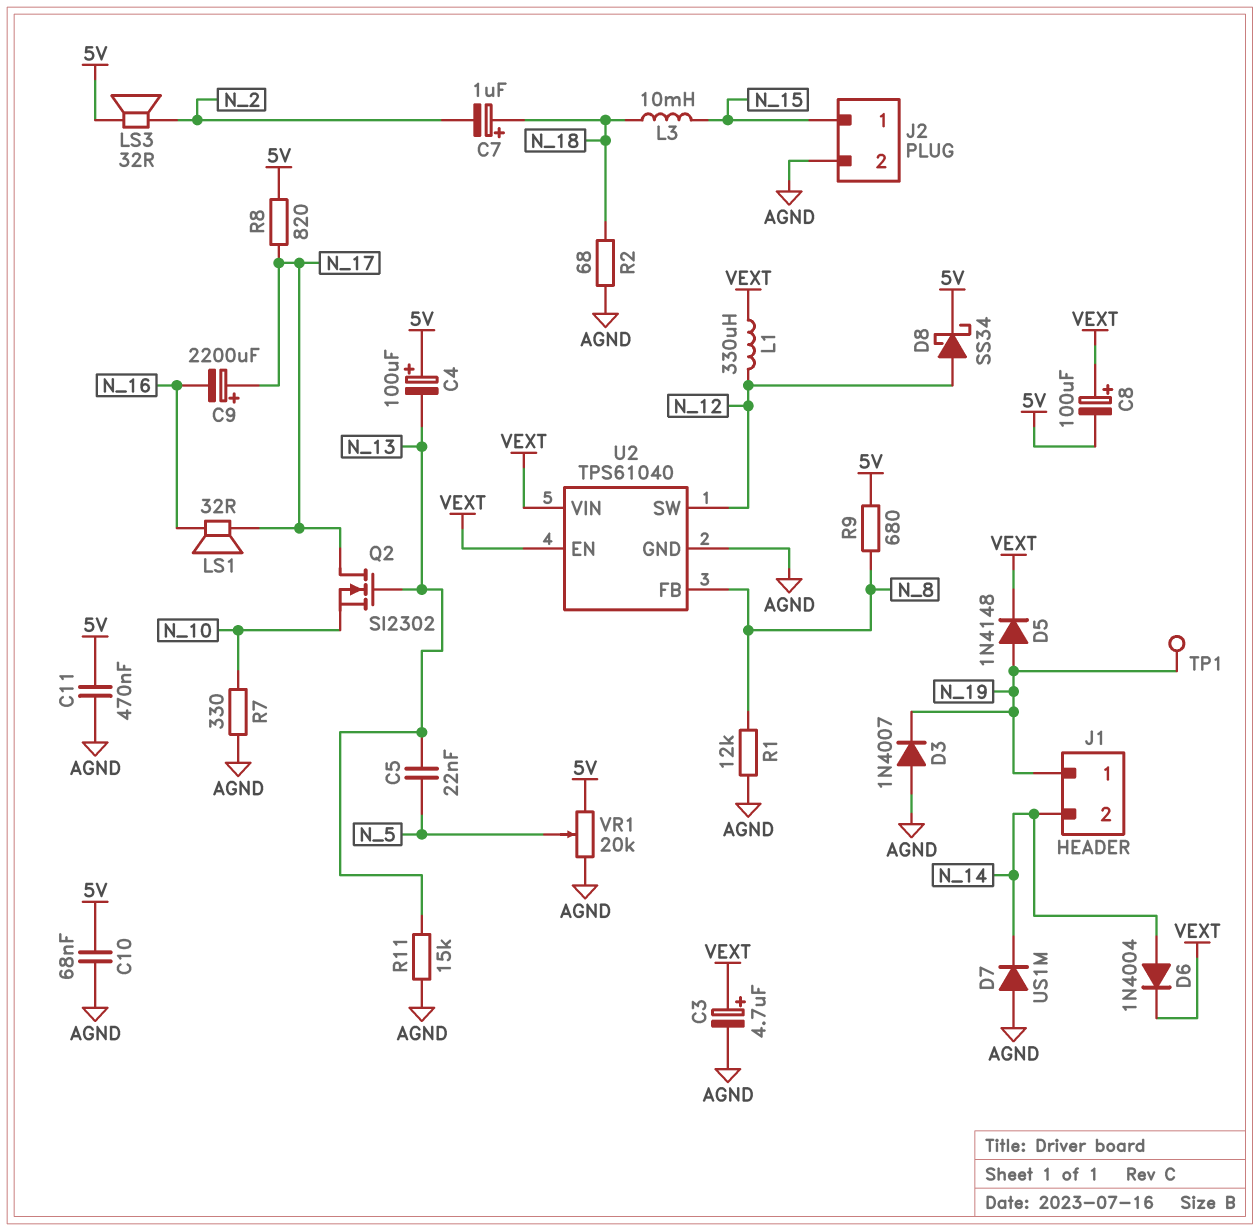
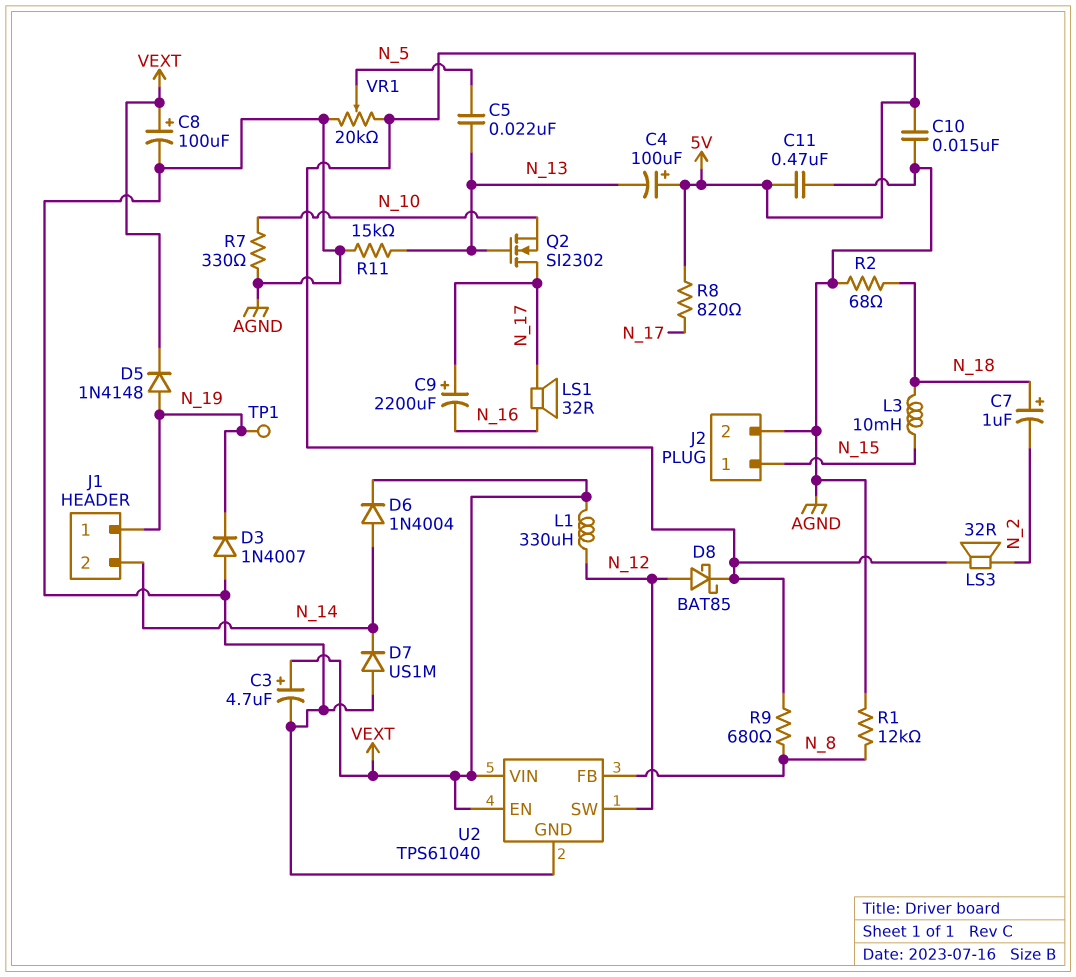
C8: 100uF (plus VEXT, minus 5V) -> 100uF (plus VEXT, minus AGND)
C10: 68nF (5V, AGND) -> 15nF (5V, AGND)
D8: schottky SS34 (A N_12, K 5V) -> schottky BAT85 (A N_12, K 5V)

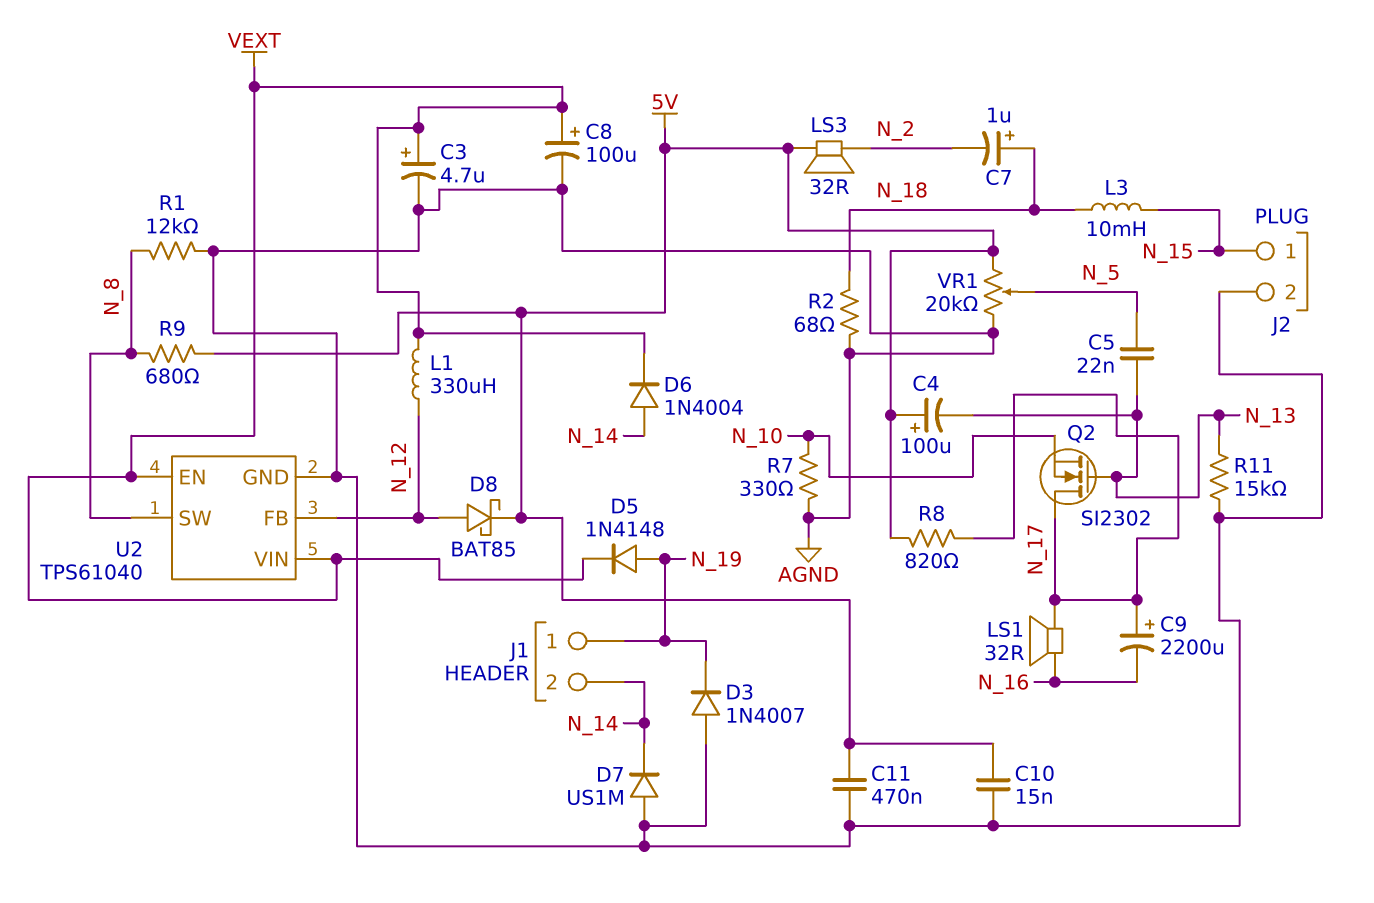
TP1: test point (N_19) -> none
U2 pin FB: N_8 -> N_12
U2 pin SW: N_12 -> N_8

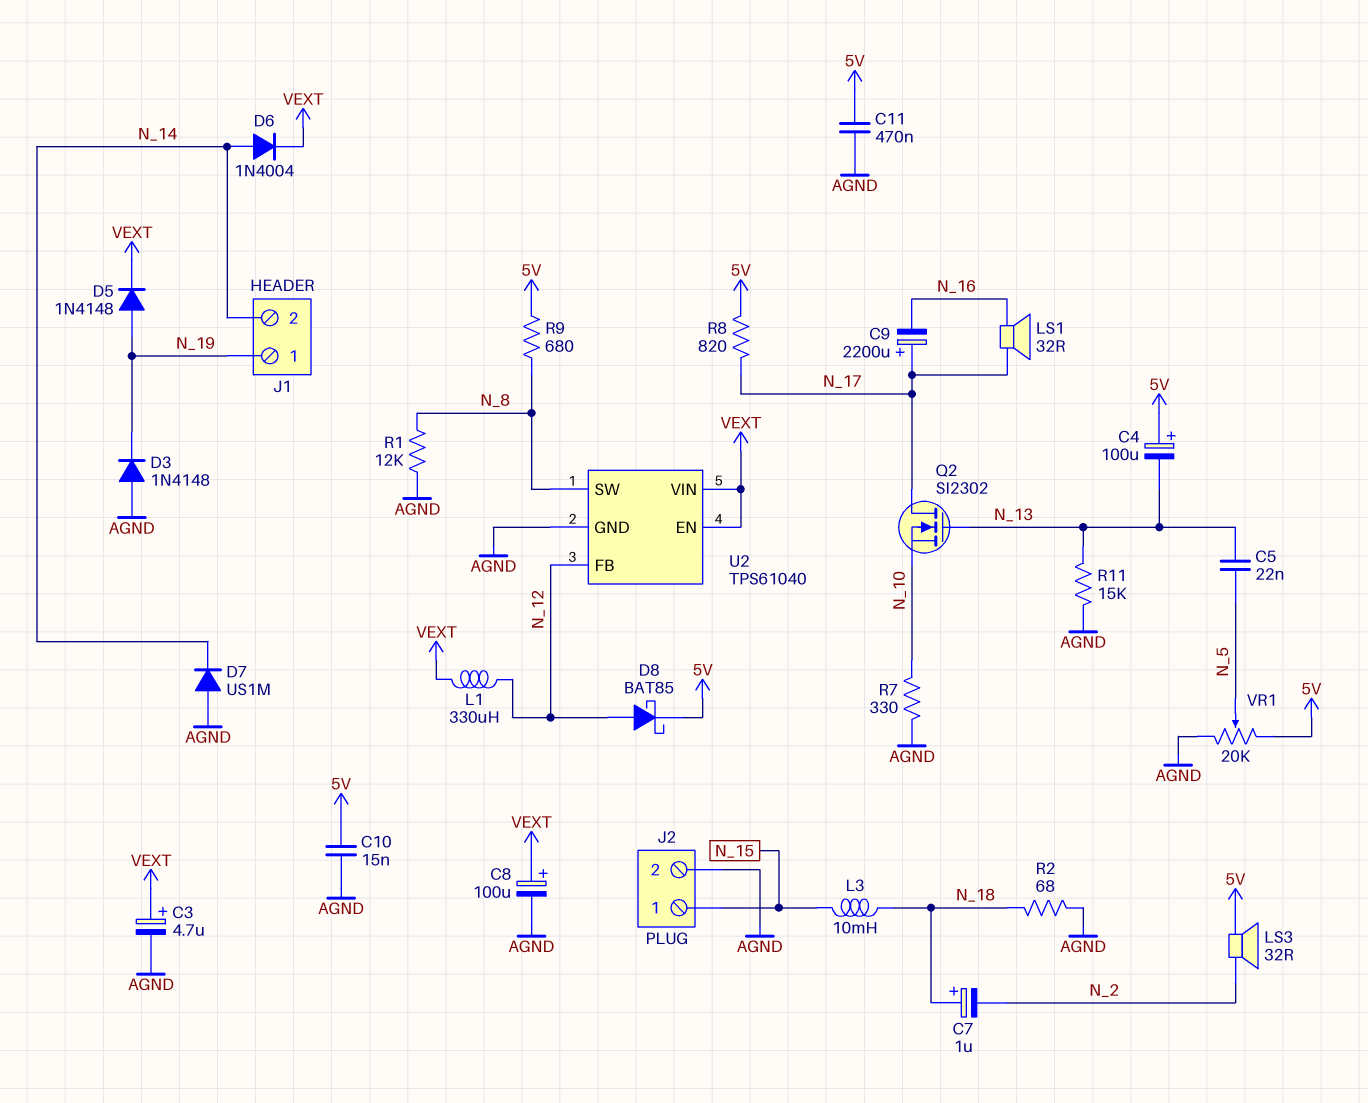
D3: diode 1N4007 (A AGND, K N_19) -> diode 1N4148 (A AGND, K N_19)

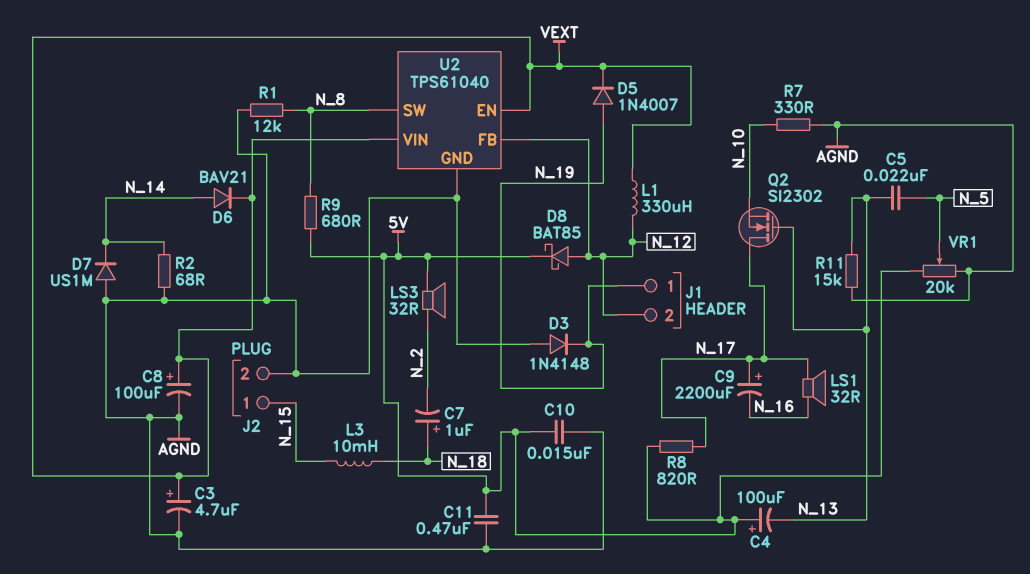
D5: diode 1N4148 (A N_19, K VEXT) -> diode 1N4007 (A N_19, K VEXT)
D6: diode 1N4004 (A N_14, K VEXT) -> diode BAV21 (A N_14, K VEXT)
J1 pin 2: N_14 -> N_12
R2: 68 (AGND, N_18) -> 68 (AGND, N_14)

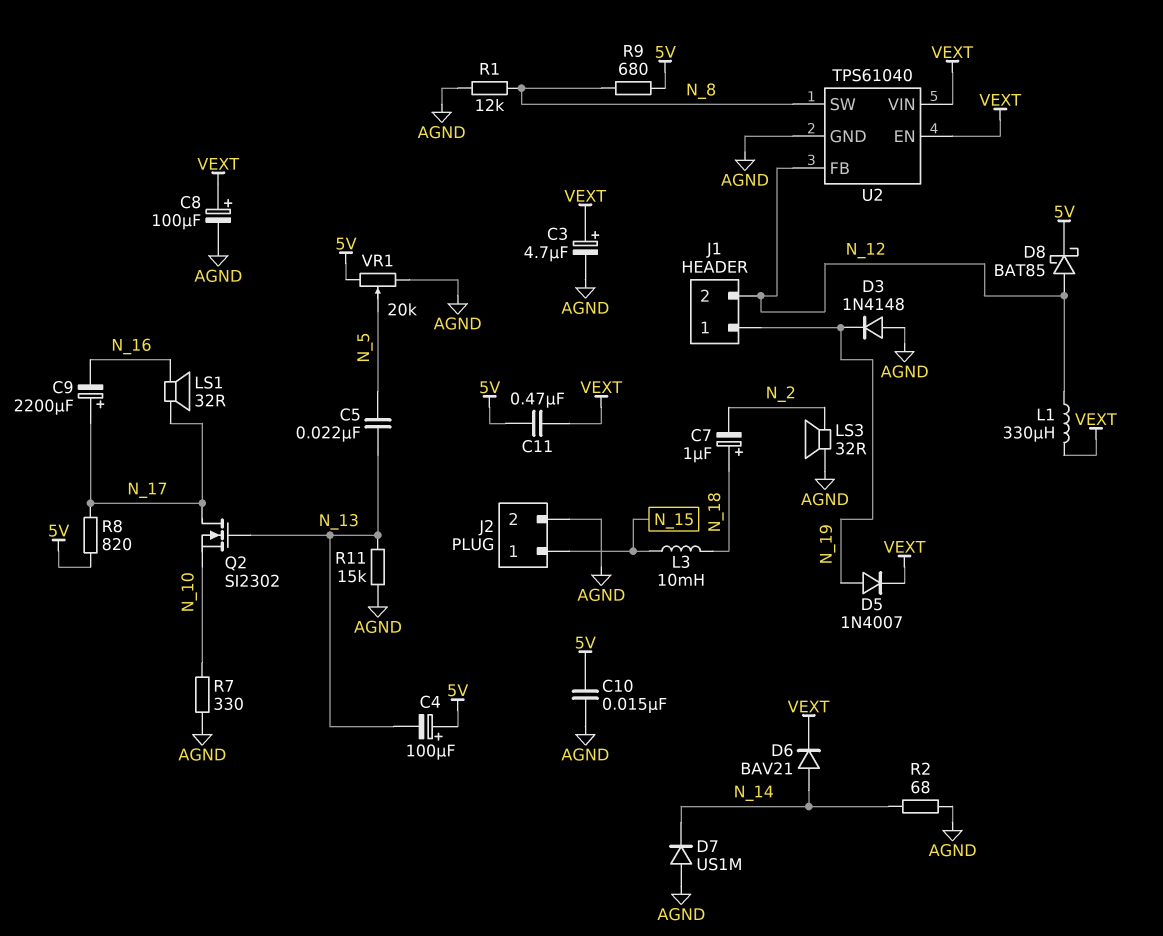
C11: 470nF (5V, AGND) -> 470nF (5V, VEXT)
LS3: speaker 32R (5V, N_2) -> speaker 32R (AGND, N_2)

